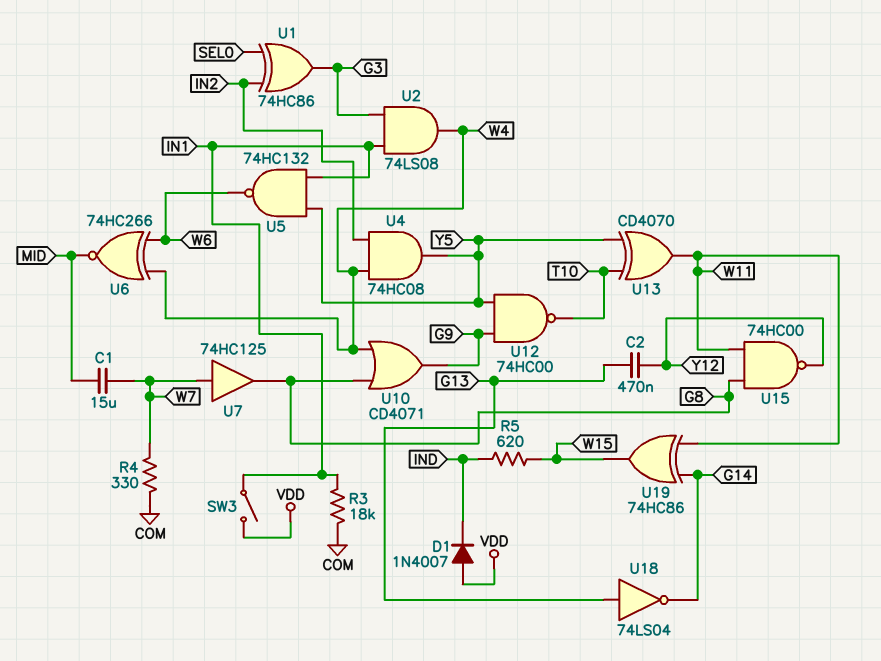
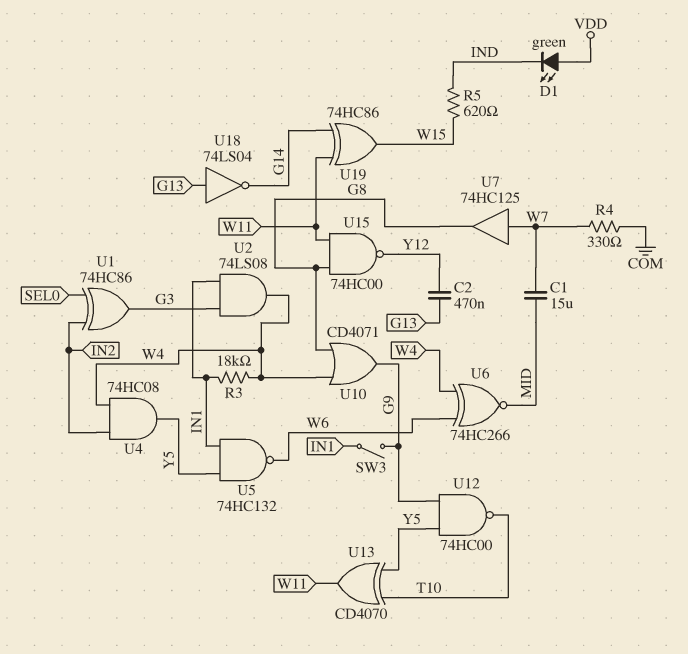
D1: diode 1N4007 (A VDD, K IND) -> LED green (A VDD, K IND)
R3: 18k (COM, IN1) -> 18k (IN1, W4)
SW3: switch (IN1, VDD) -> switch (G9, IN1)

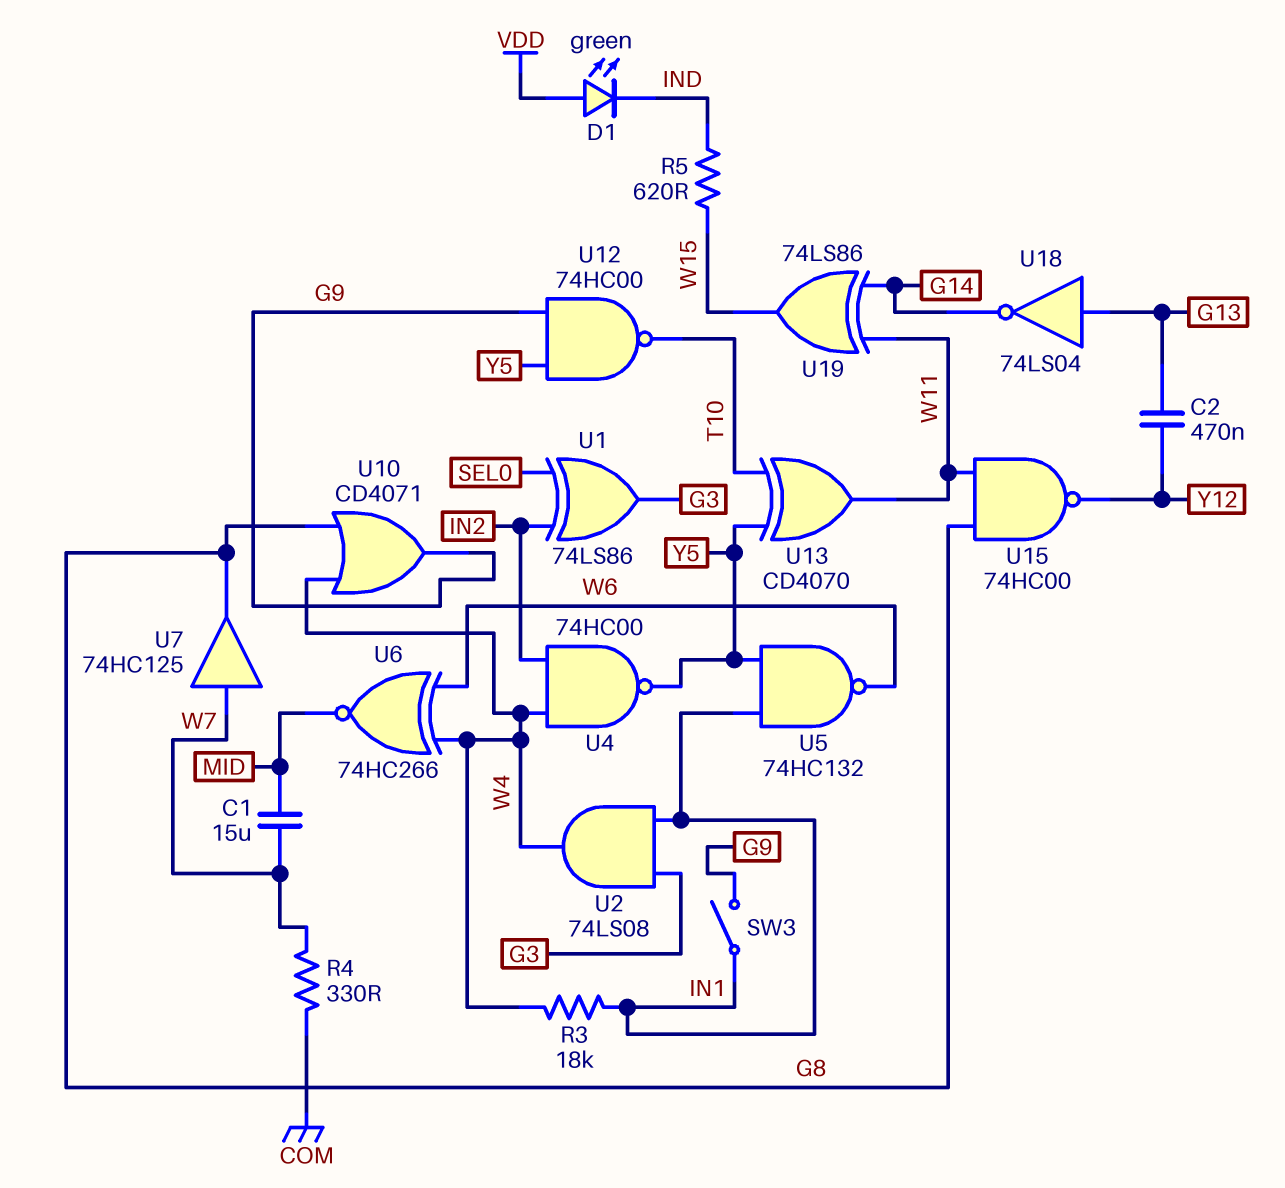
U1: XOR 74HC86 (in IN2, in SEL0, out G3) -> XOR 74LS86 (in IN2, in SEL0, out G3)
U4: AND 74HC08 (in IN2, in W4, out Y5) -> NAND 74HC00 (in IN2, in W4, out Y5)
U19: XOR 74HC86 (in G14, in W11, out W15) -> XOR 74LS86 (in G14, in W11, out W15)

